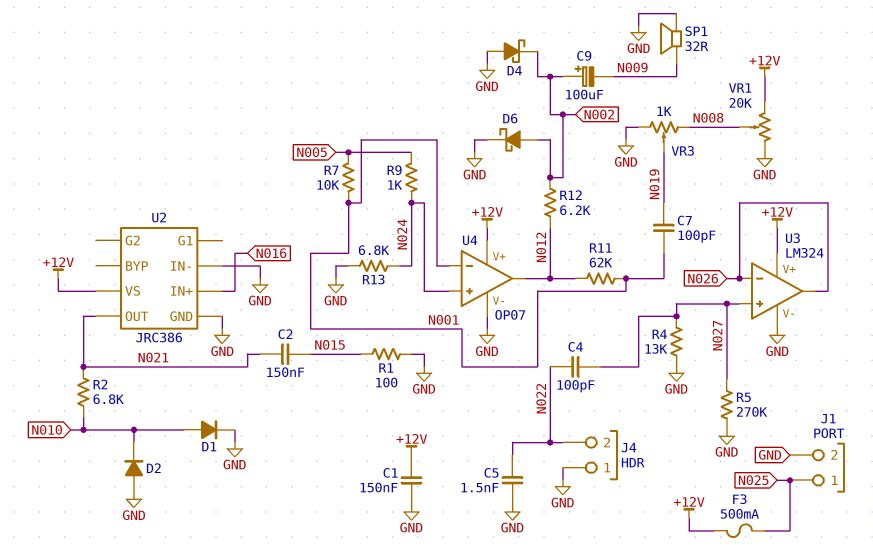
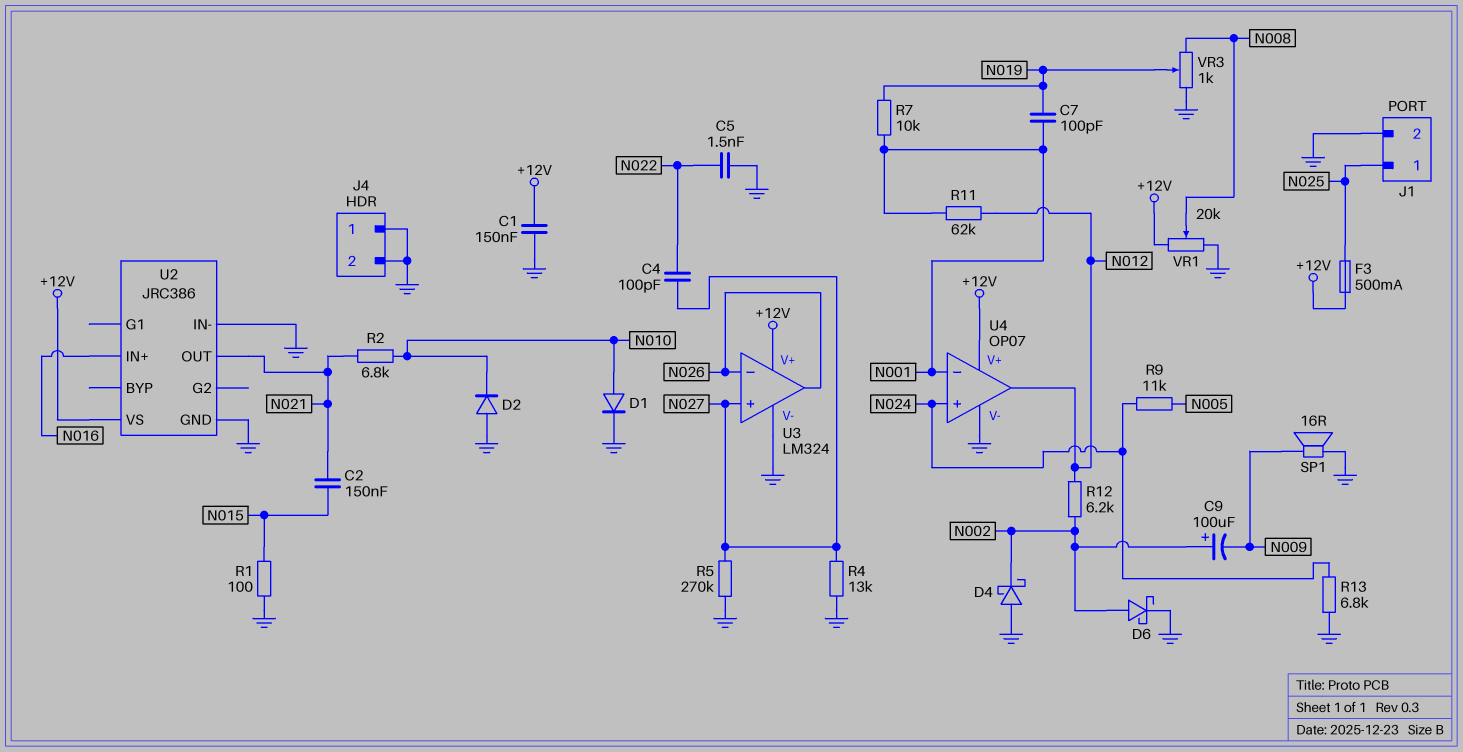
J4 pin 2: N022 -> GND
R7: 10k (N001, N005) -> 10k (N001, N019)
R9: 1k (N005, N024) -> 11k (N005, N024)
SP1: speaker 32R (GND, N009) -> speaker 16R (GND, N009)

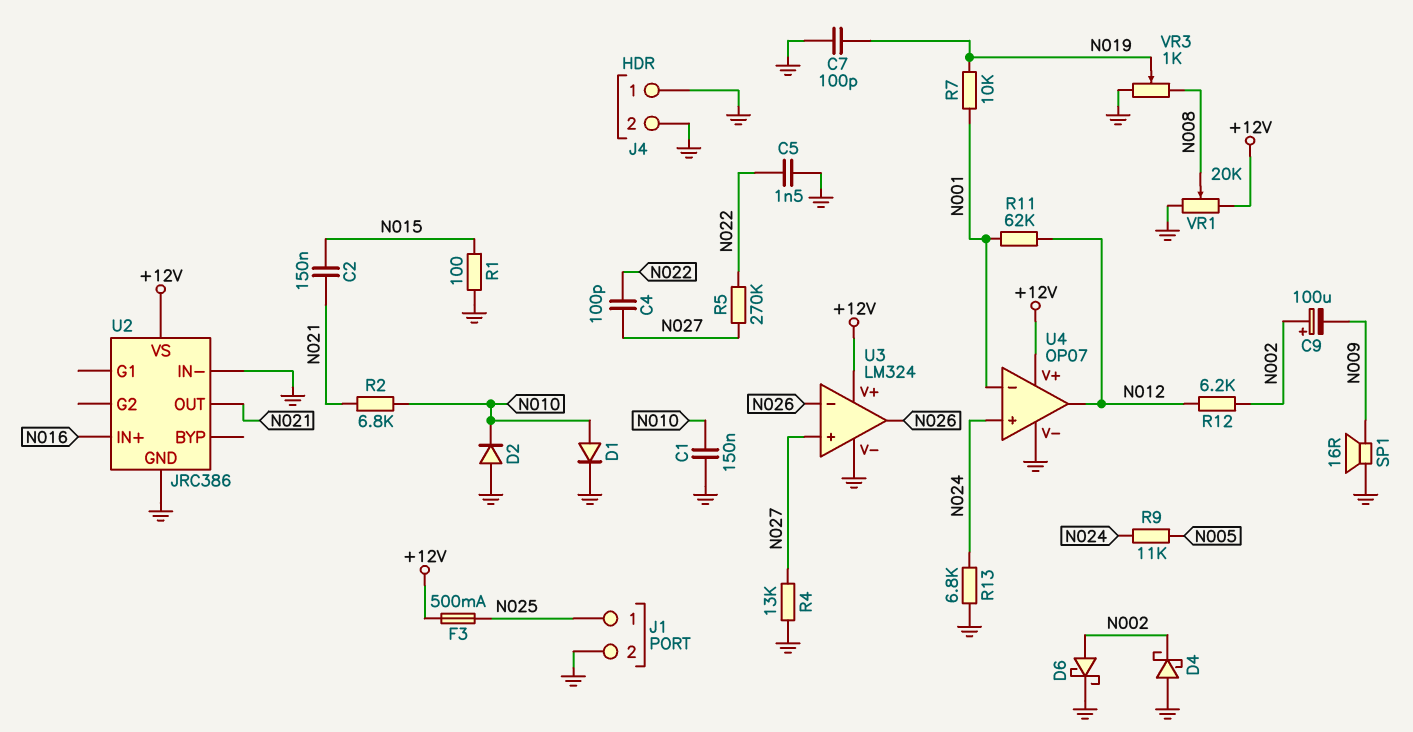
C1: 150nF (+12V, GND) -> 150nF (GND, N010)
C7: 100pF (N001, N019) -> 100pF (GND, N019)
R5: 270k (GND, N027) -> 270k (N022, N027)

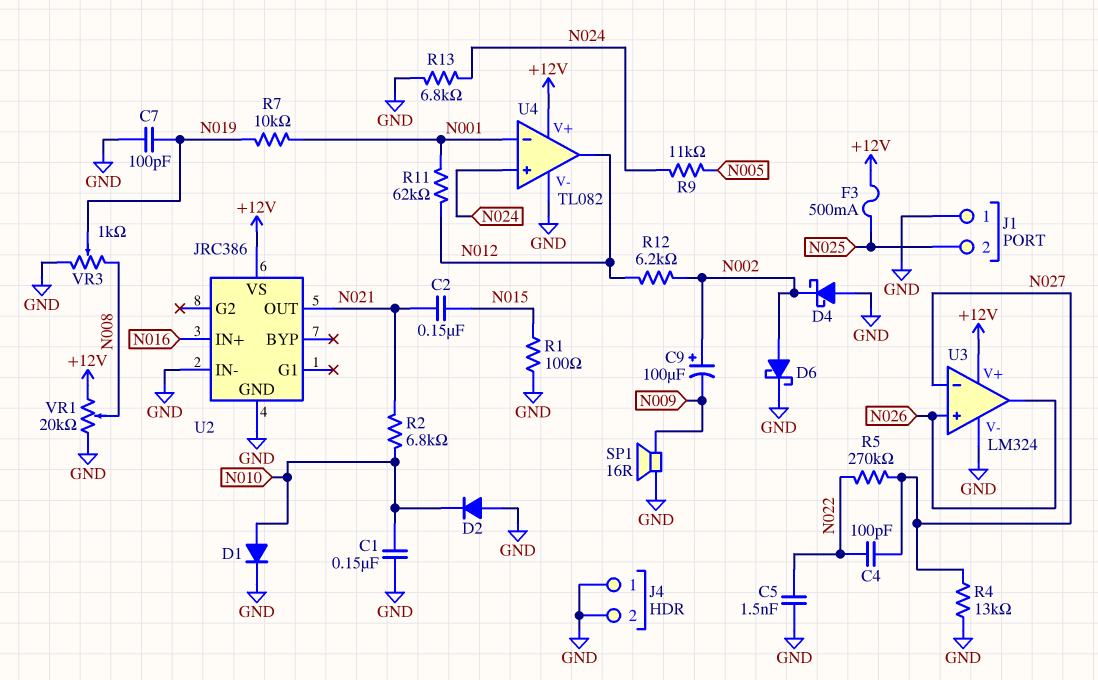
J1 pin 1: N025 -> GND
J1 pin 2: GND -> N025
U3 pin in+: N027 -> N026
U3 pin in-: N026 -> N027
U4: OP07 -> TL082

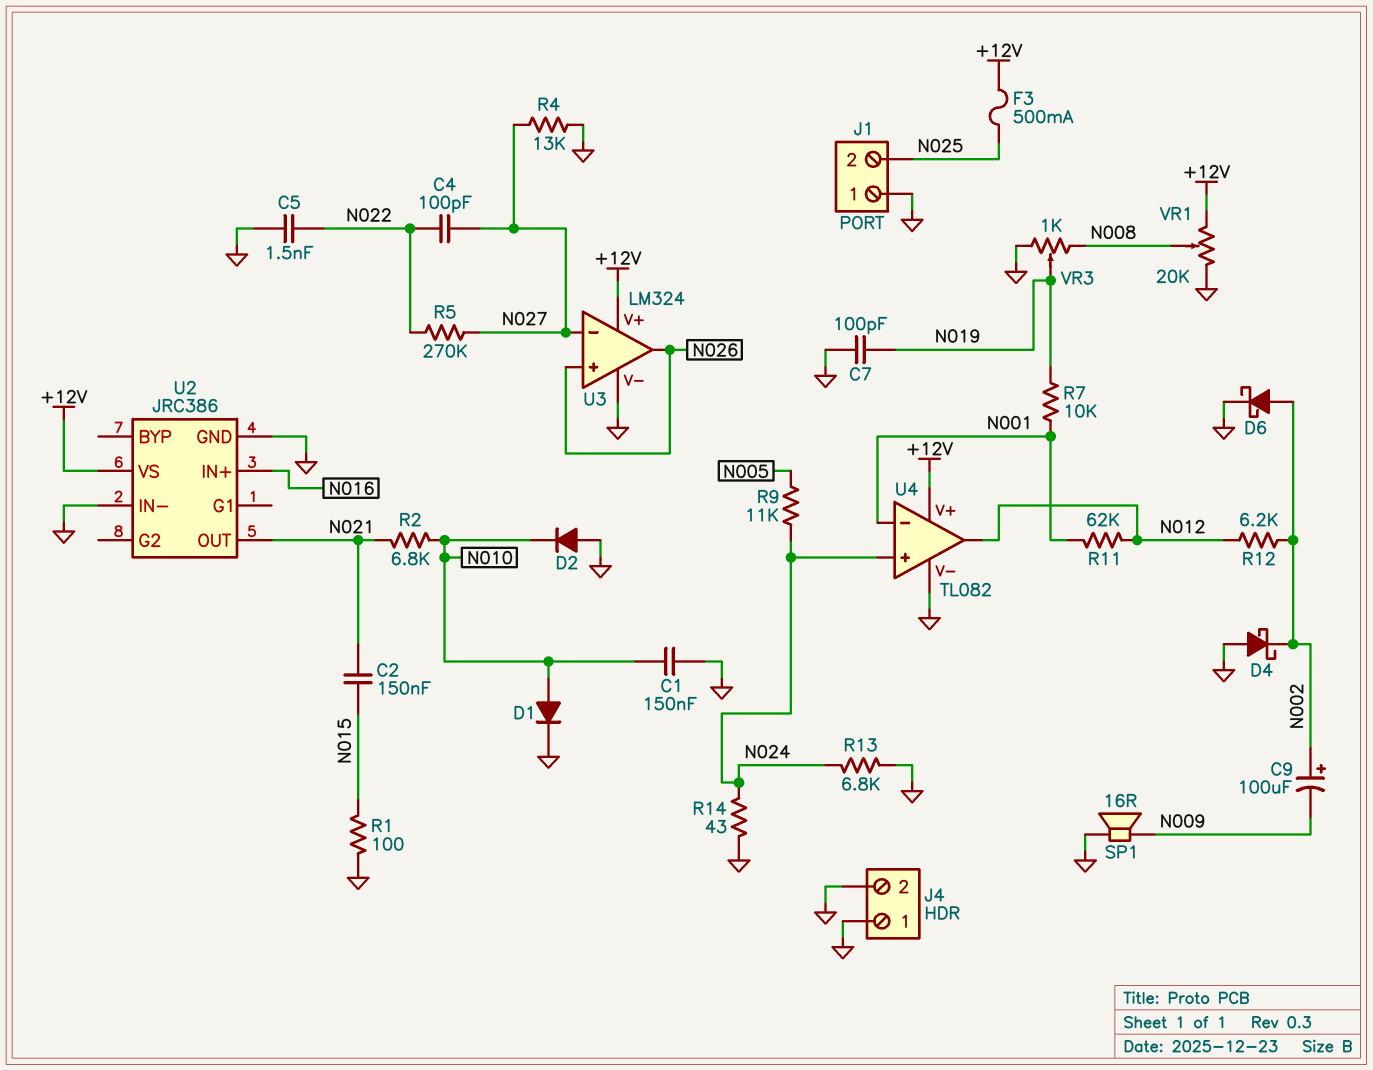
R14: none -> 43 (GND, N024)

